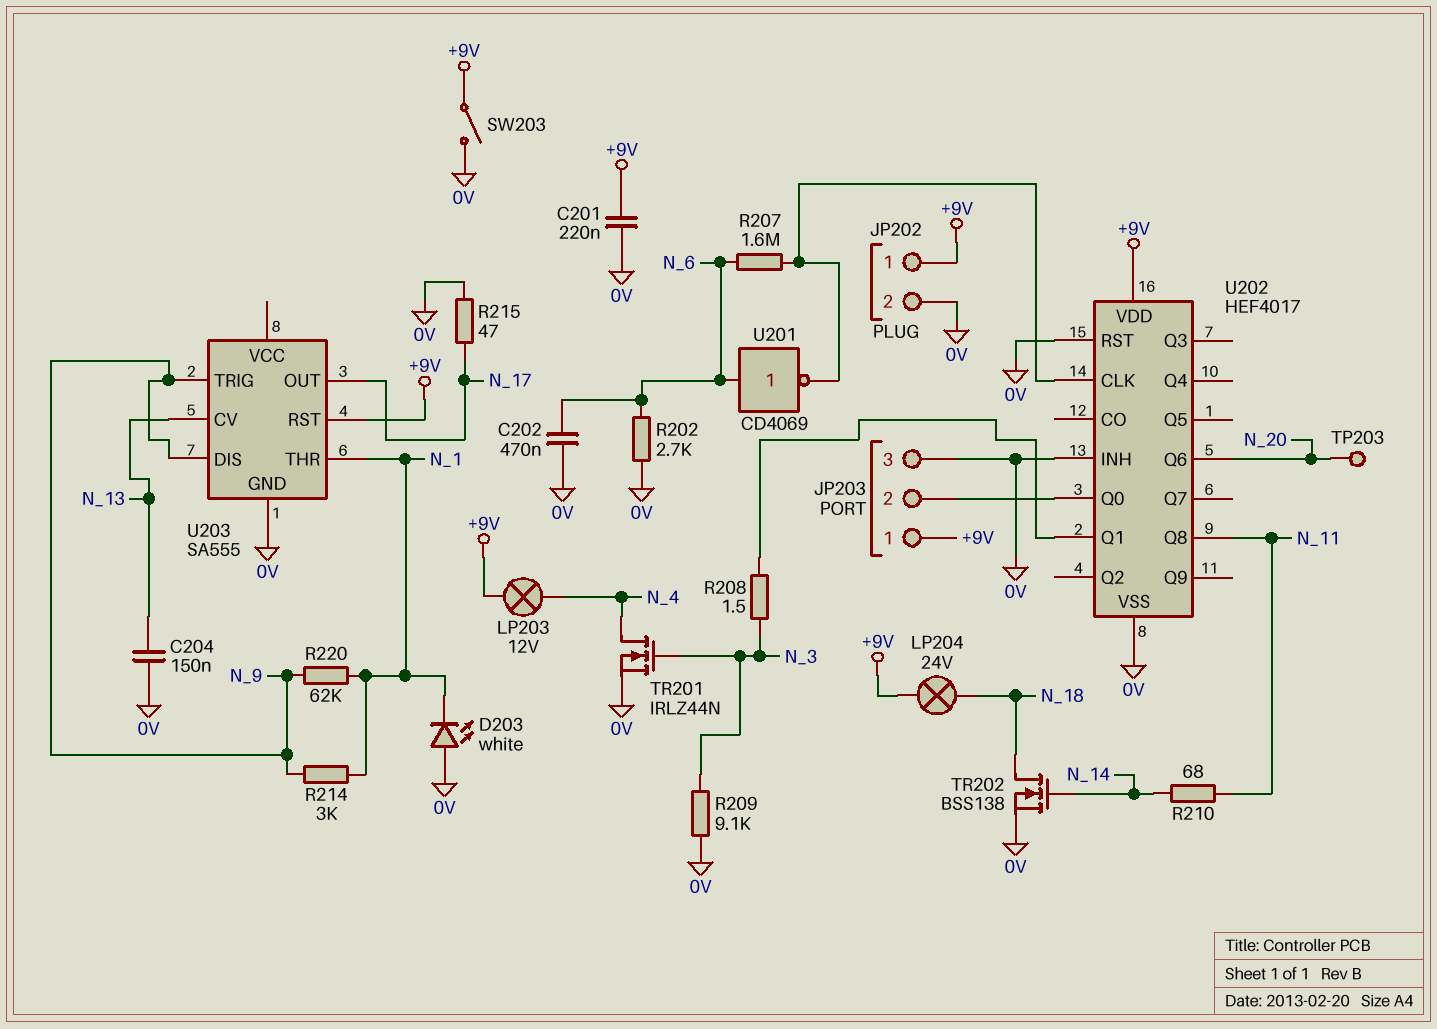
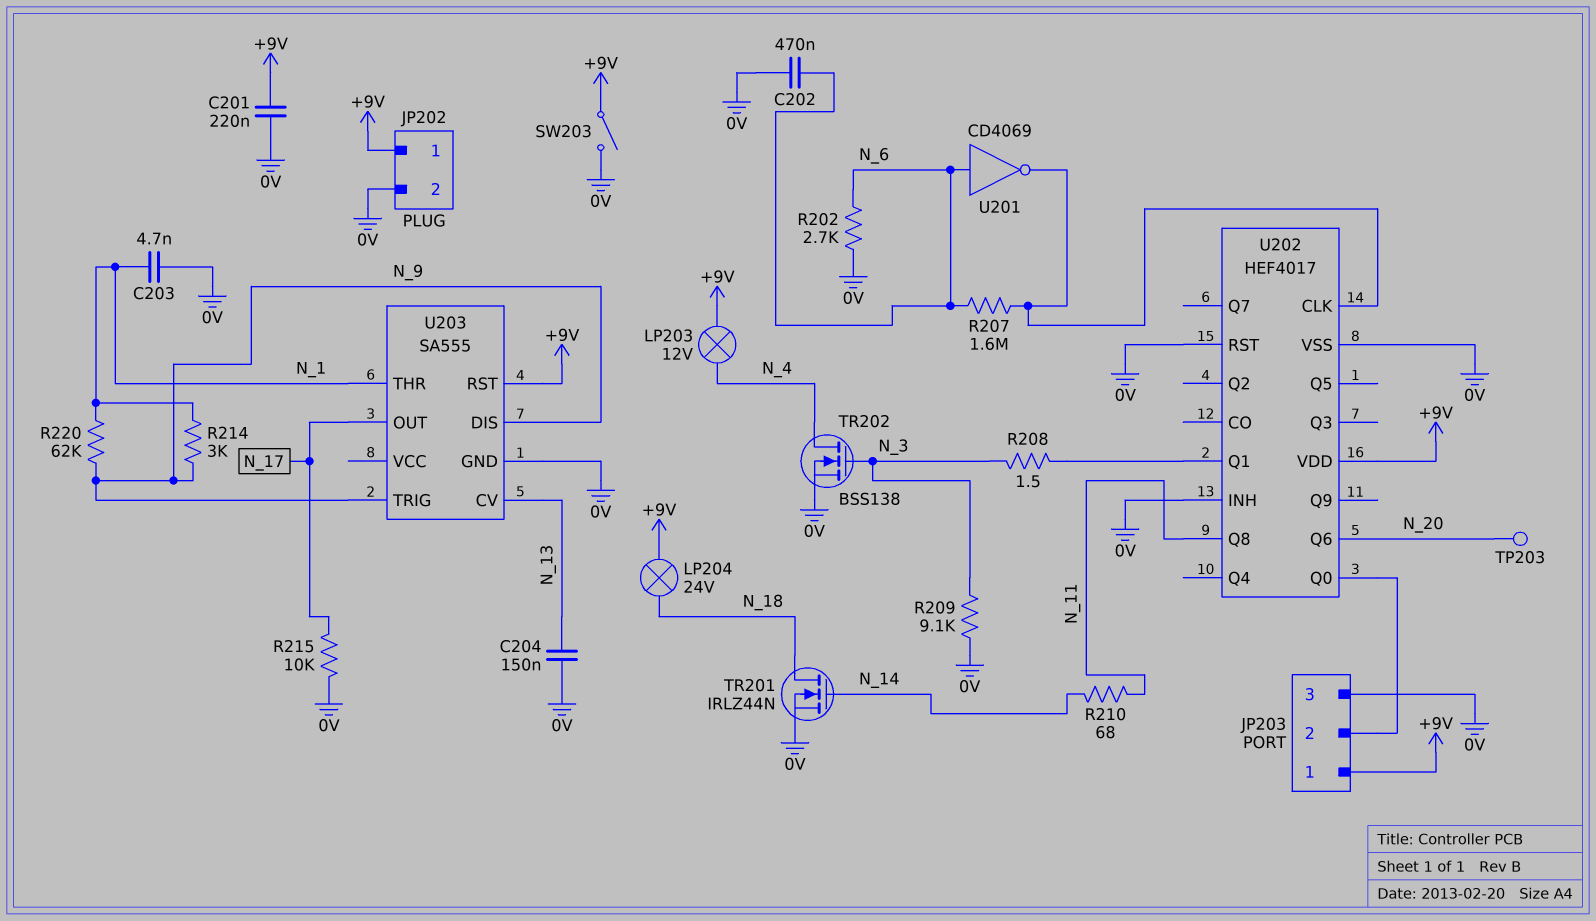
C203: none -> 4.7nF (0V, N_1)
D203: LED white (A 0V, K N_1) -> none
R215: 47 (0V, N_17) -> 10k (0V, N_17)
TR201: NMOS IRLZ44N (G N_3, D N_4, S 0V) -> NMOS IRLZ44N (G N_14, D N_18, S 0V)
TR202: NMOS BSS138 (G N_14, D N_18, S 0V) -> NMOS BSS138 (G N_3, D N_4, S 0V)

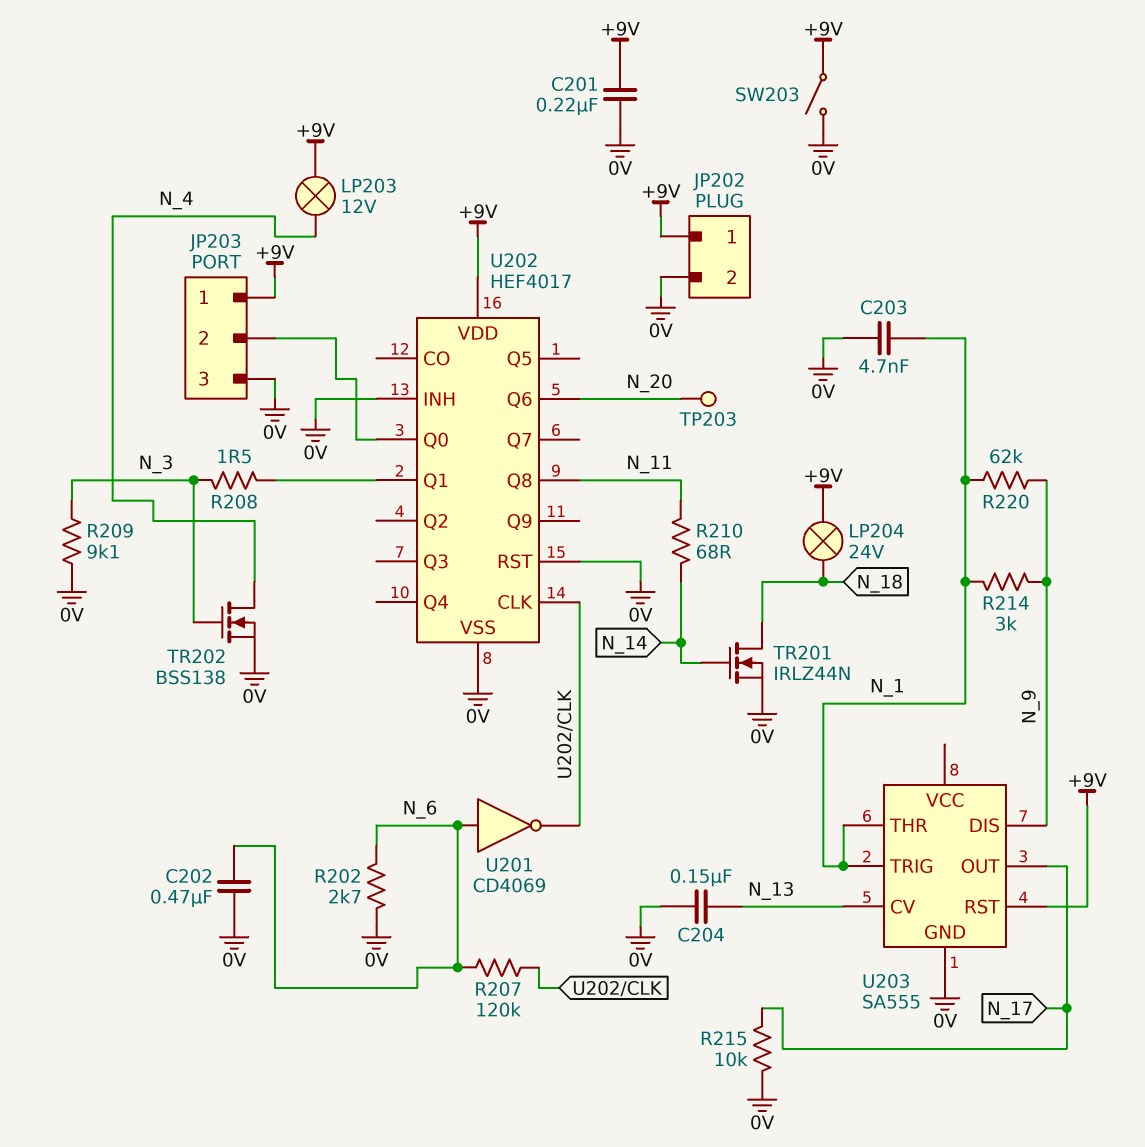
R207: 1.6M (N_6, U202/CLK) -> 120k (N_6, U202/CLK)
U203 pin TRIG: N_9 -> N_1

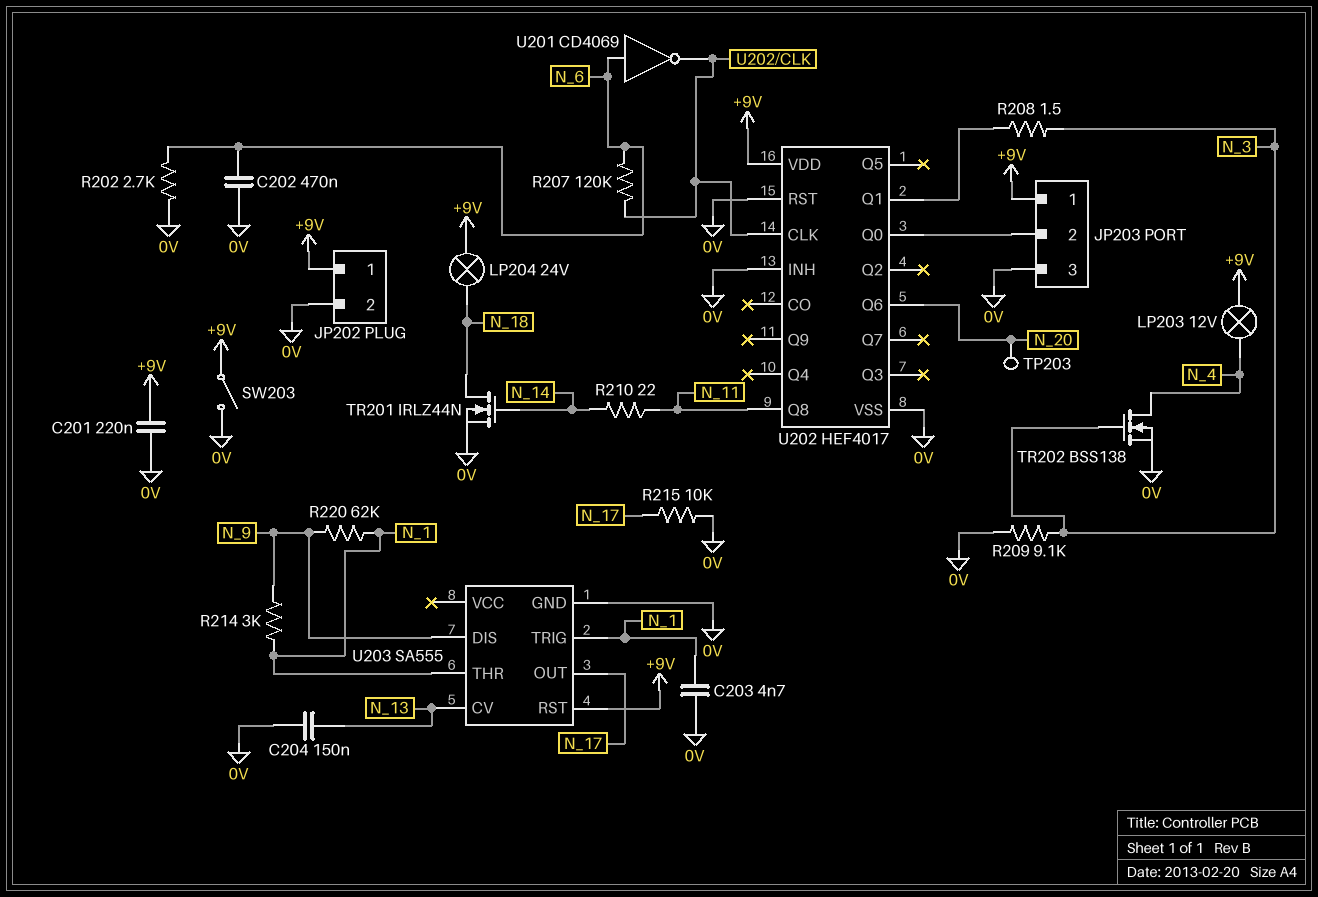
R210: 68 (N_11, N_14) -> 22 (N_11, N_14)

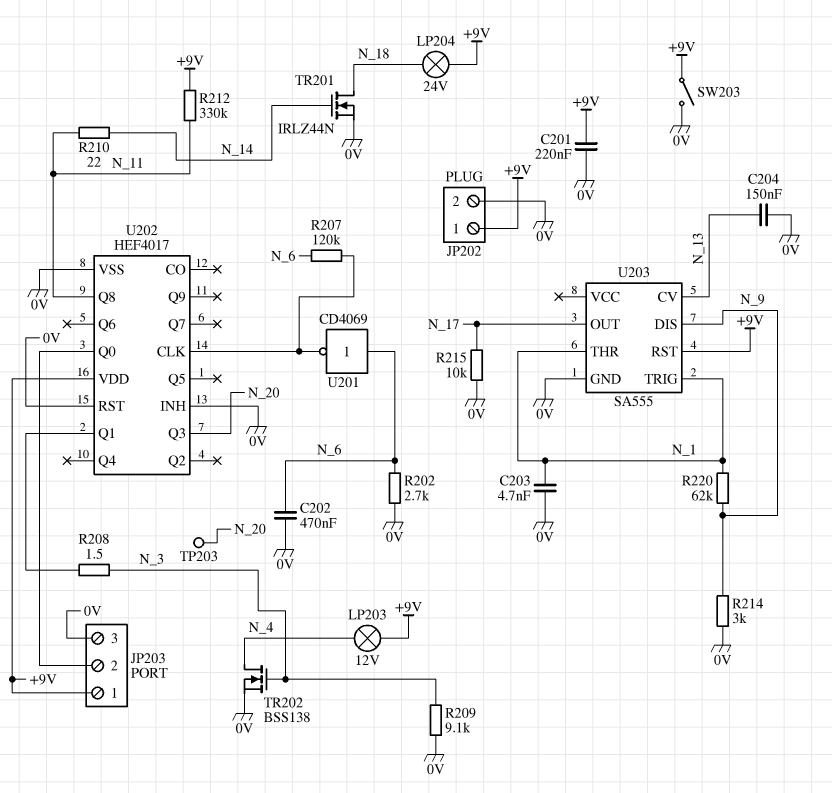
R212: none -> 330k (+9V, N_11)
R214: 3k (N_1, N_9) -> 3k (0V, N_9)
U202 pin Q3: none -> N_20
U202 pin Q6: N_20 -> none

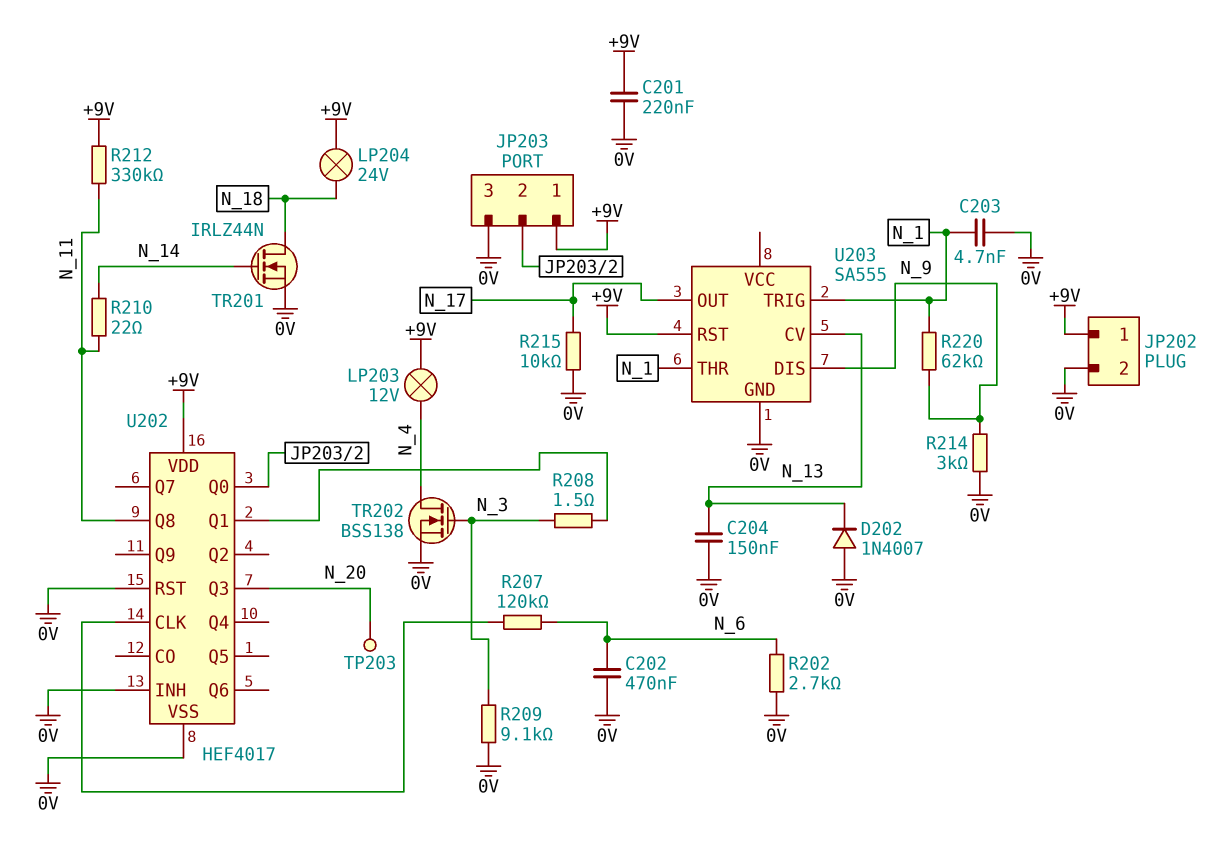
D202: none -> diode 1N4007 (A 0V, K N_13)
SW203: switch (+9V, 0V) -> none
U201: NOT CD4069 (in N_6, out U202/CLK) -> none

